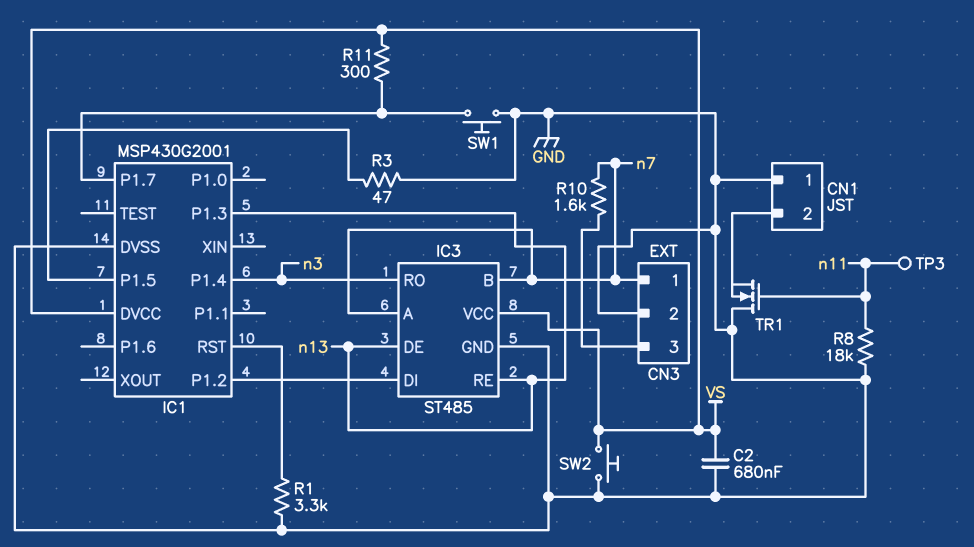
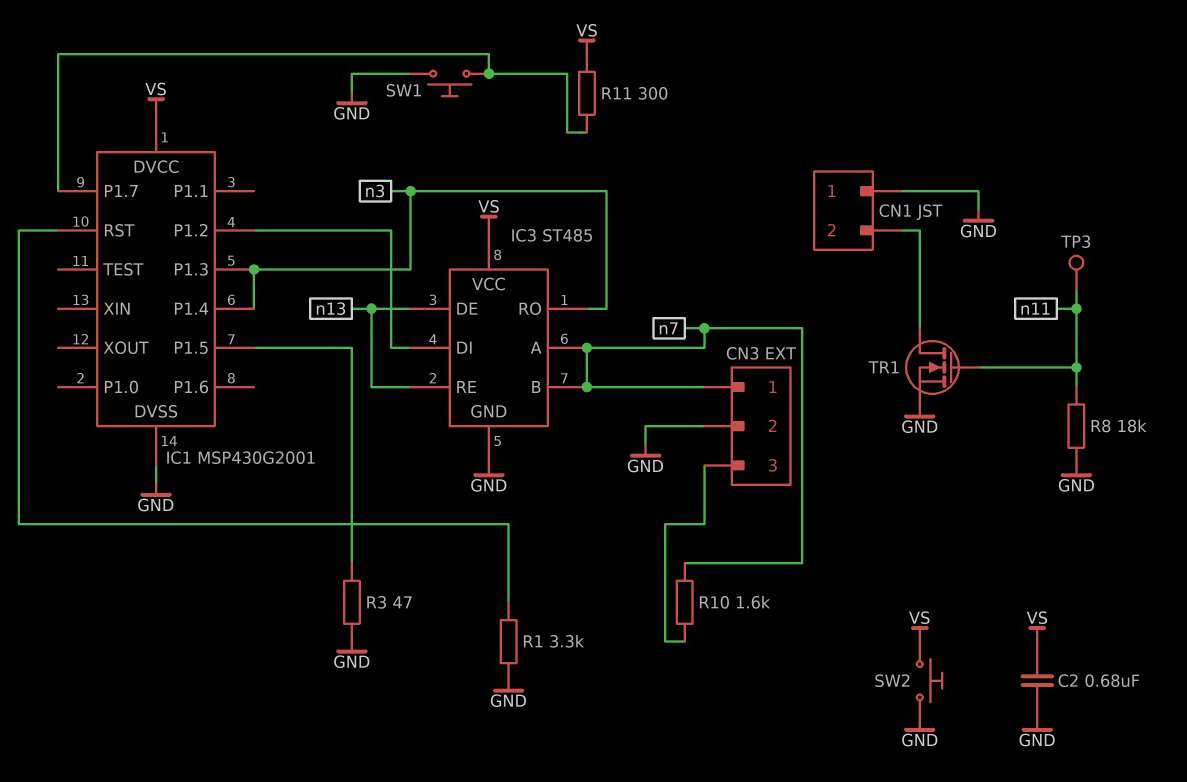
IC1 pin P1.3: n13 -> n3
TR1: NMOS (G n11, D GND, S CN1/2) -> NMOS (G n11, D CN1/2, S GND)

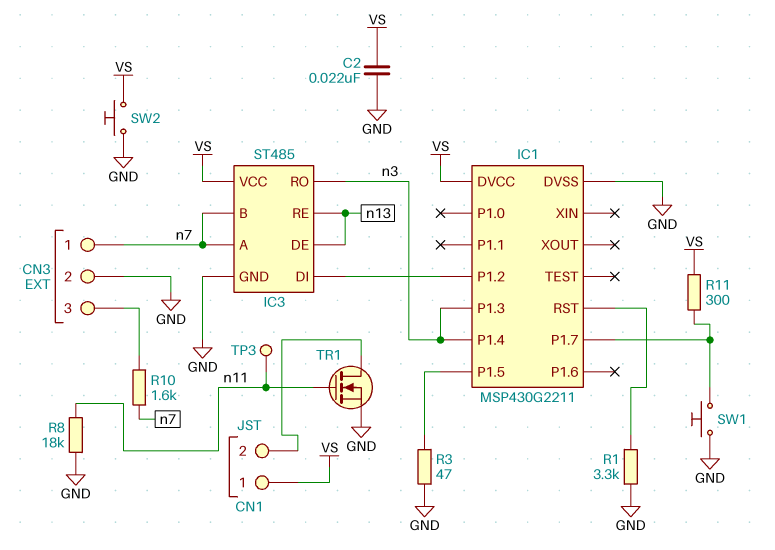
C2: 680nF (GND, VS) -> 22nF (GND, VS)
CN1 pin 1: GND -> VS
IC1: MSP430G2001 -> MSP430G2211

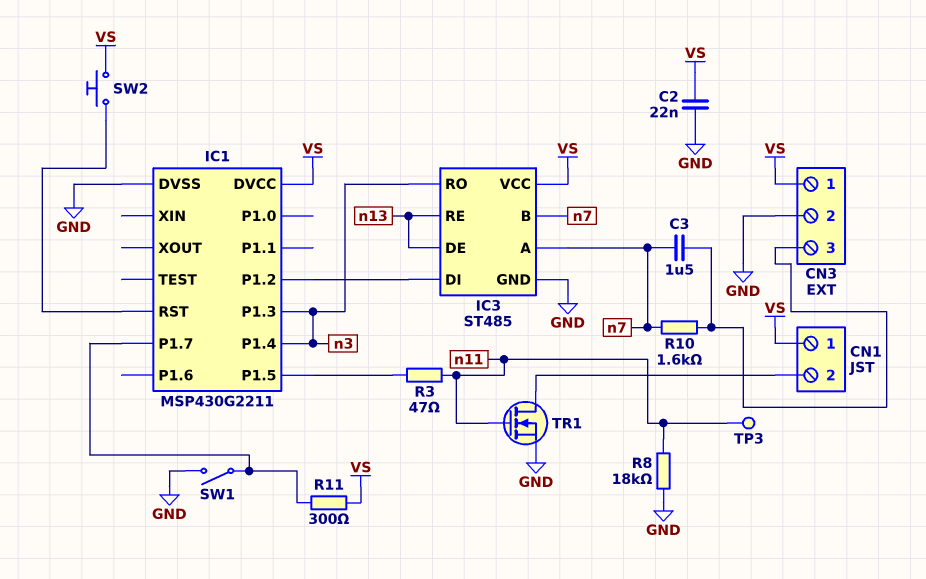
C3: none -> 1.5uF (CN3/3, n7)
CN3 pin 1: n7 -> VS
R1: 3.3k (GND, IC1/RST) -> none
R3: 47 (GND, IC1/P1.5) -> 47 (IC1/P1.5, n11)
SW1: button (GND, IC1/P1.7) -> switch (GND, IC1/P1.7)
SW2: button (GND, VS) -> button (IC1/RST, VS)

